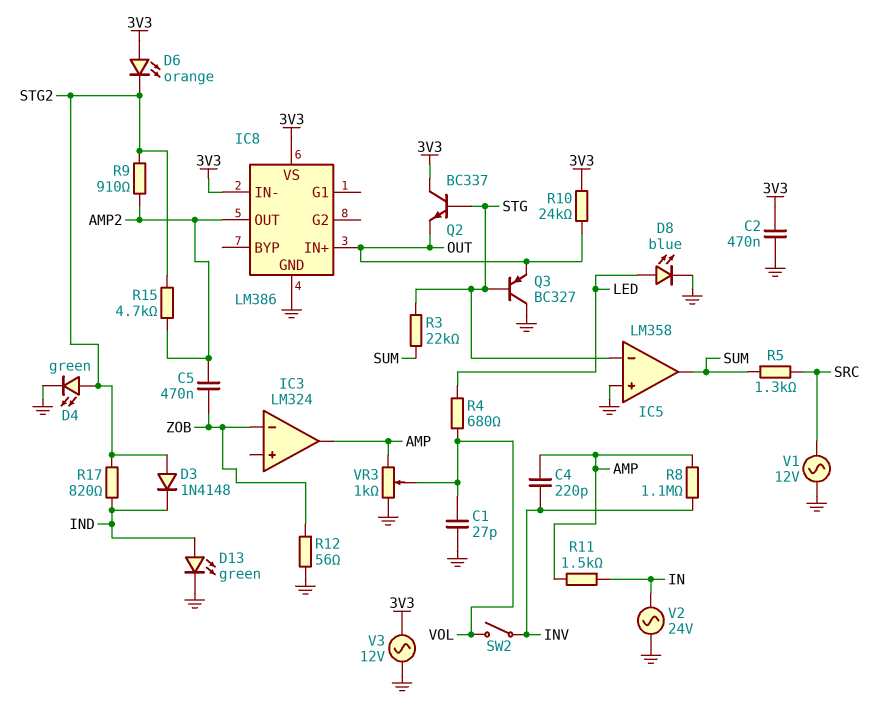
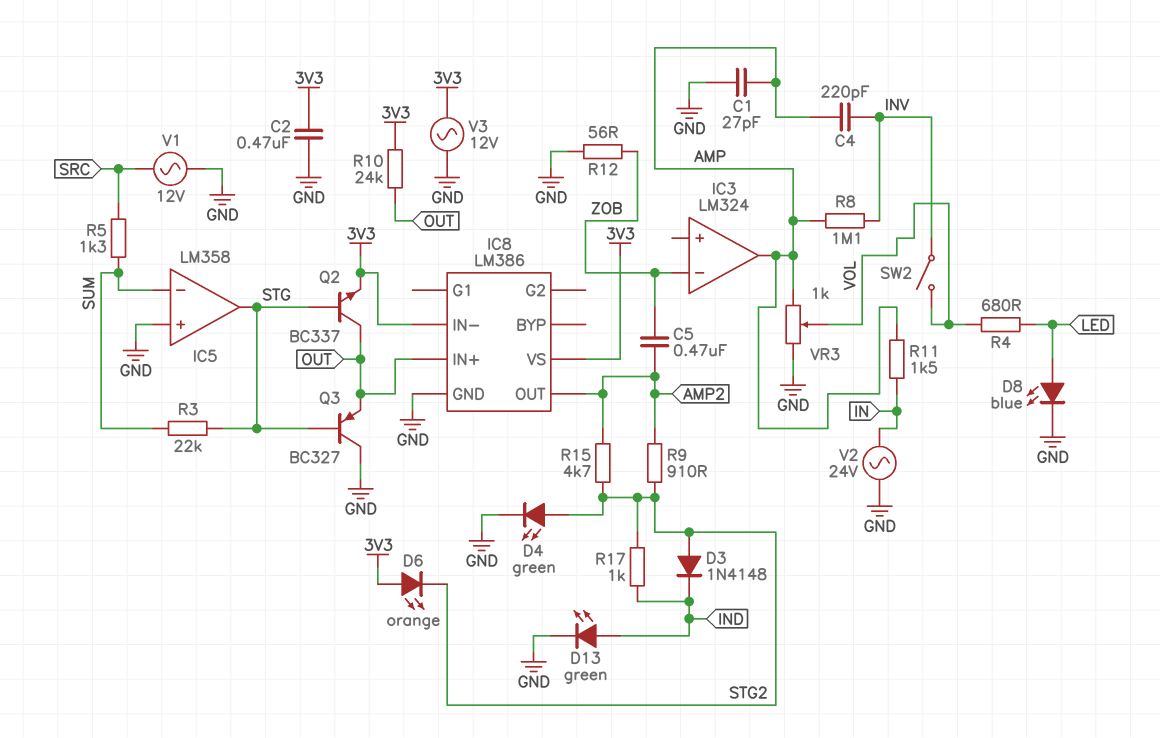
C1: 27pF (GND, VOL) -> 27pF (AMP, GND)
IC5 pin in-: STG -> SUM
IC5 pin out: SUM -> STG
Q2: NPN BC337 (B STG, C 3V3, E OUT) -> NPN BC337 (B STG, C OUT, E 3V3)
R17: 820 (IND, STG2) -> 1k (IND, STG2)

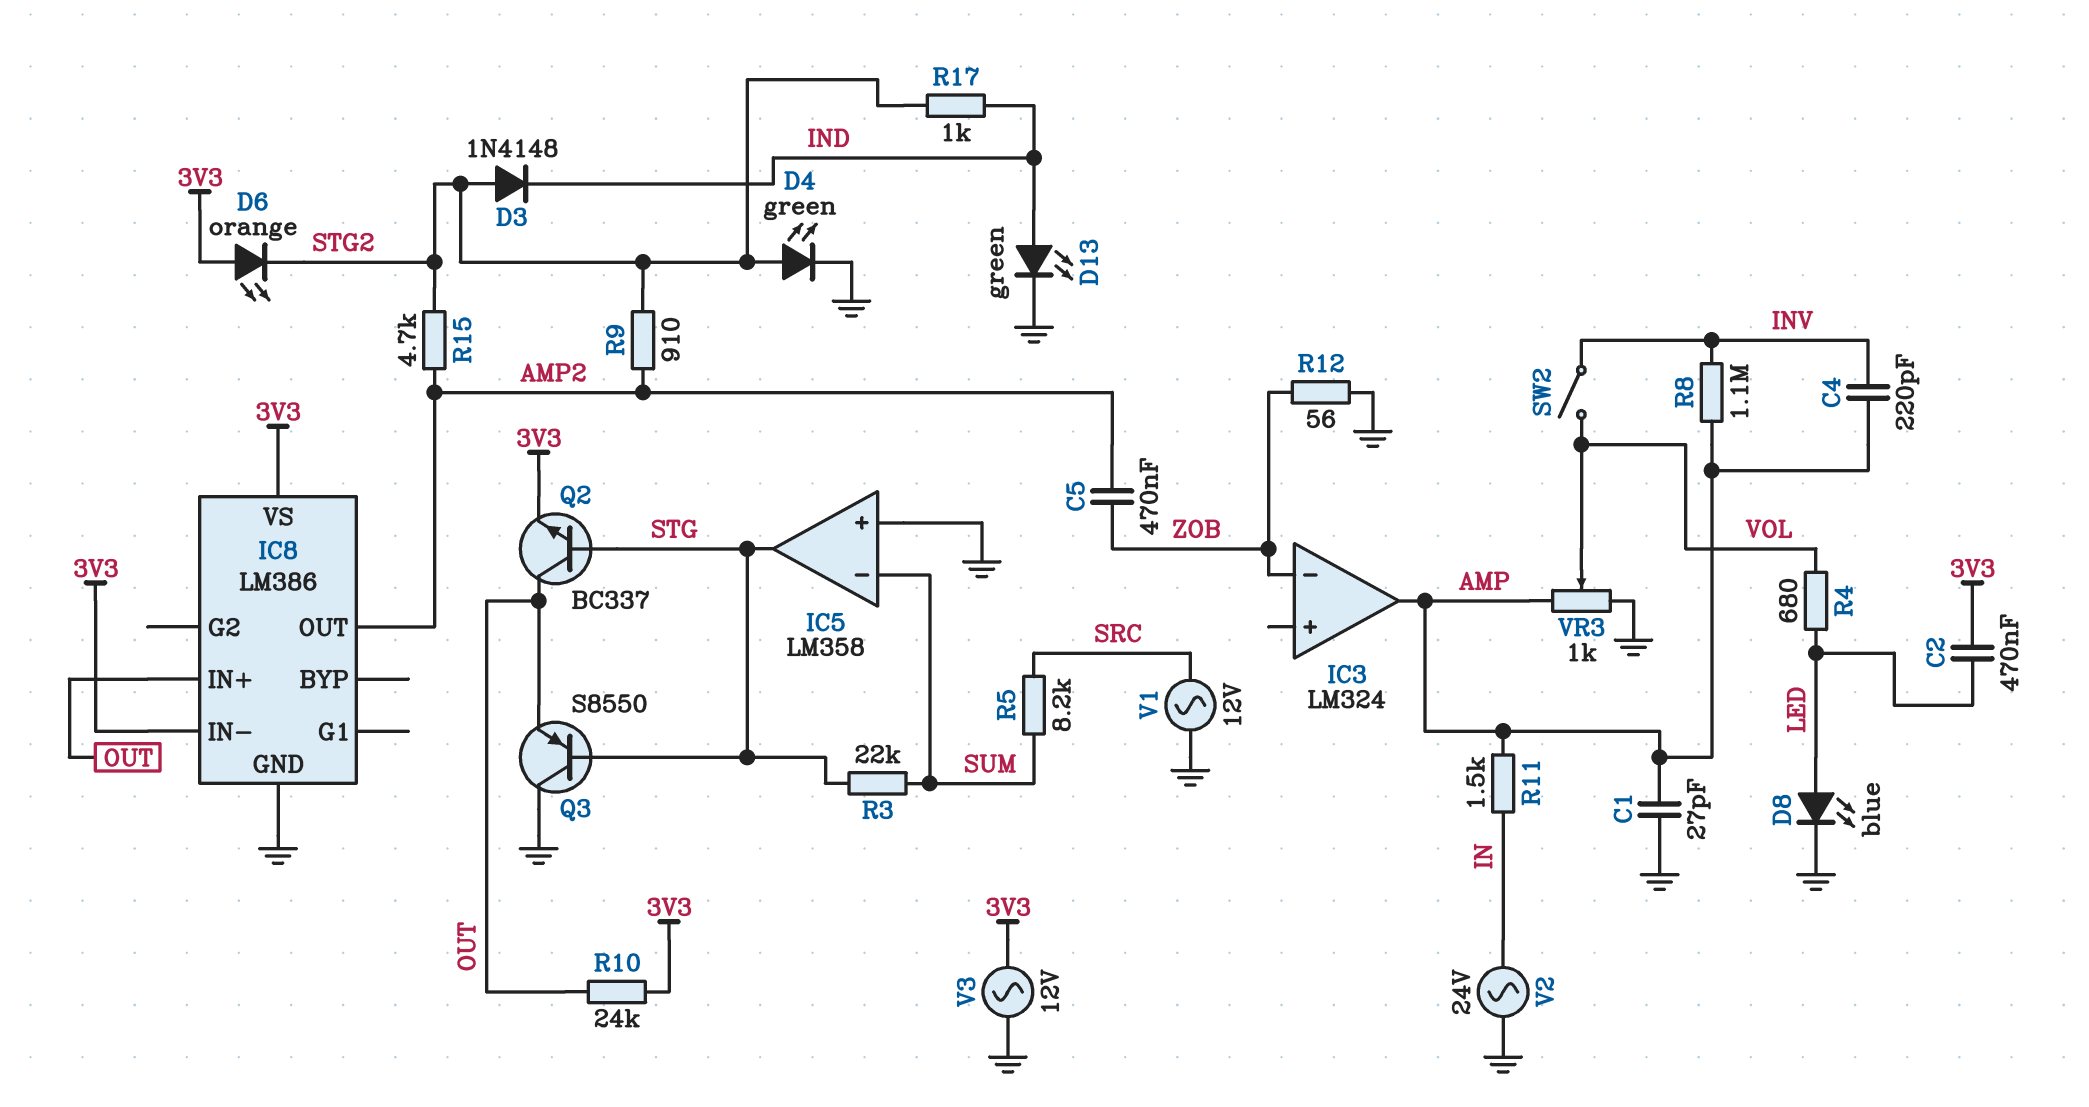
C2: 470nF (3V3, GND) -> 470nF (3V3, LED)
Q3: PNP BC327 (B STG, C GND, E OUT) -> PNP S8550 (B STG, C GND, E OUT)
R5: 1.3k (SRC, SUM) -> 8.2k (SRC, SUM)

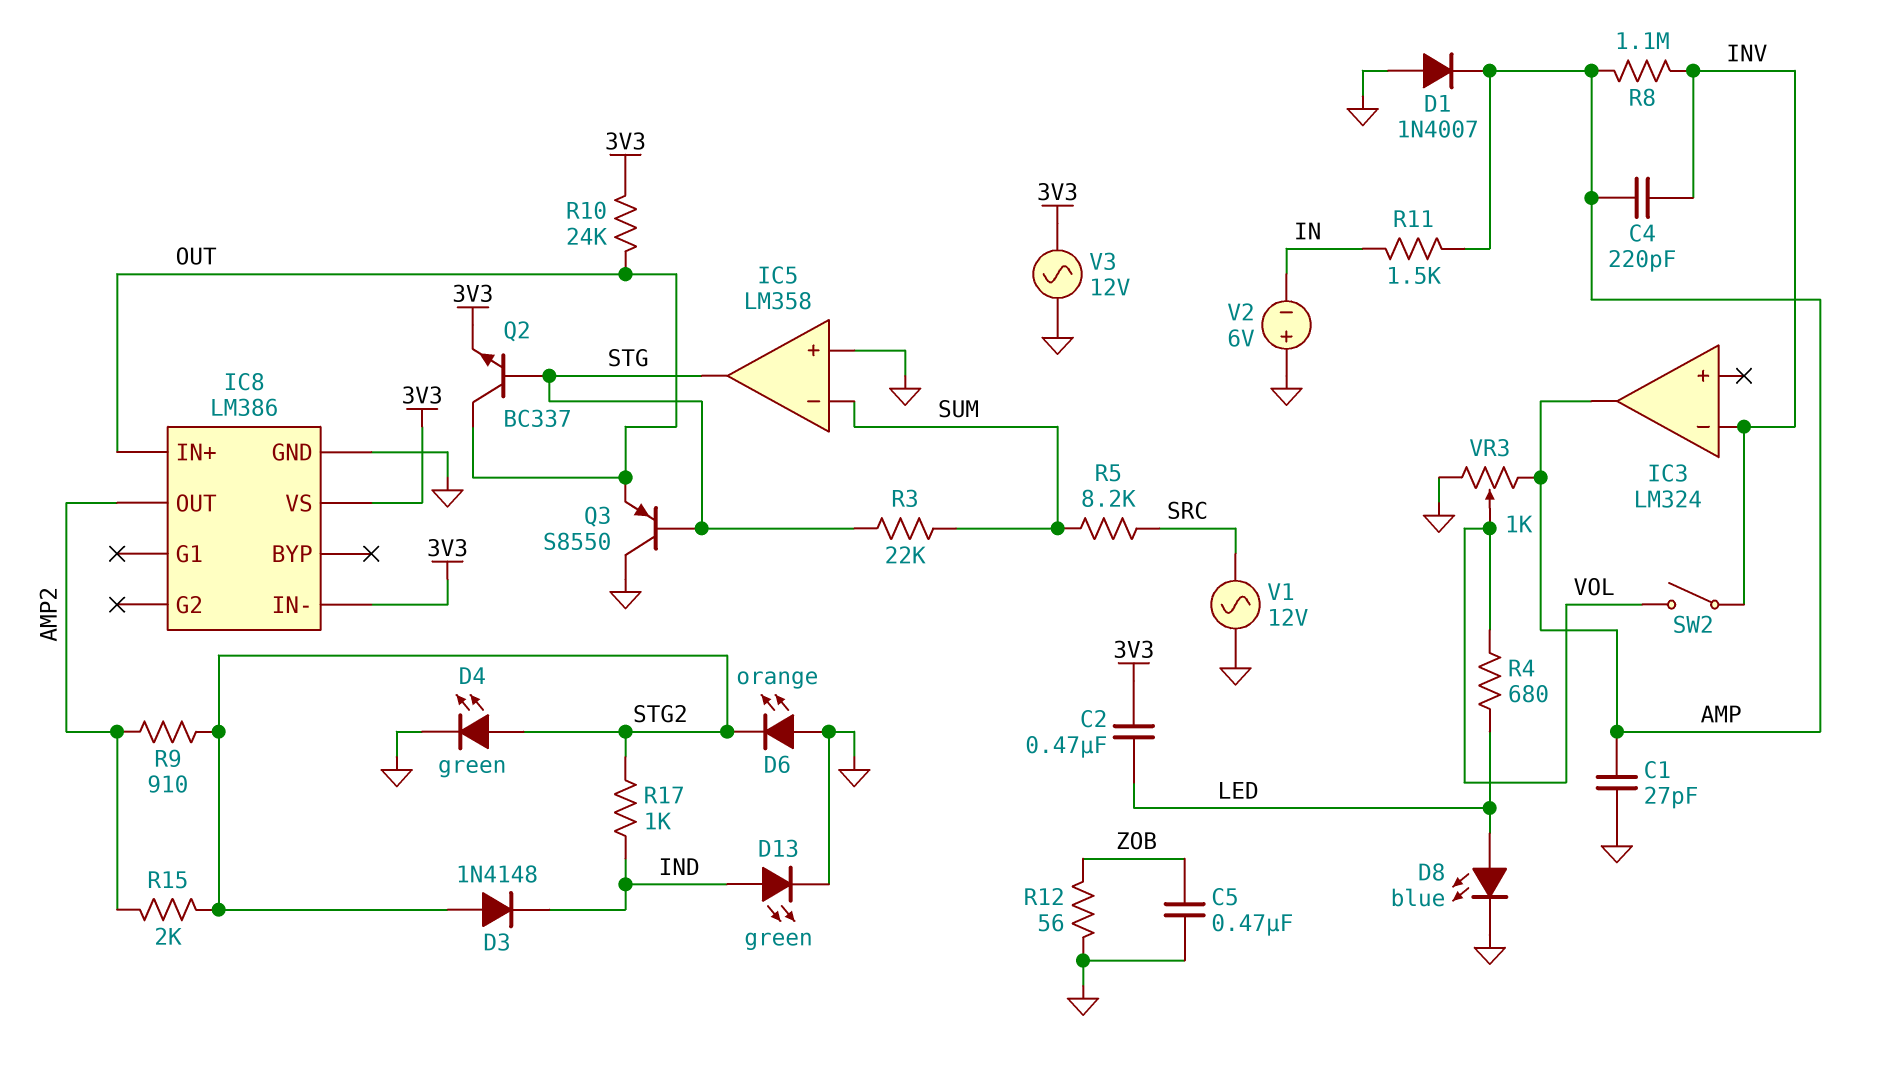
C5: 470nF (AMP2, ZOB) -> 470nF (GND, ZOB)
D1: none -> diode 1N4007 (A GND, K AMP)
D6: LED orange (A 3V3, K STG2) -> LED orange (A GND, K STG2)
IC3 pin in-: ZOB -> INV
R15: 4.7k (AMP2, STG2) -> 2k (AMP2, STG2)
V2: AC 24V (GND, IN) -> 6V (plus GND, minus IN)

